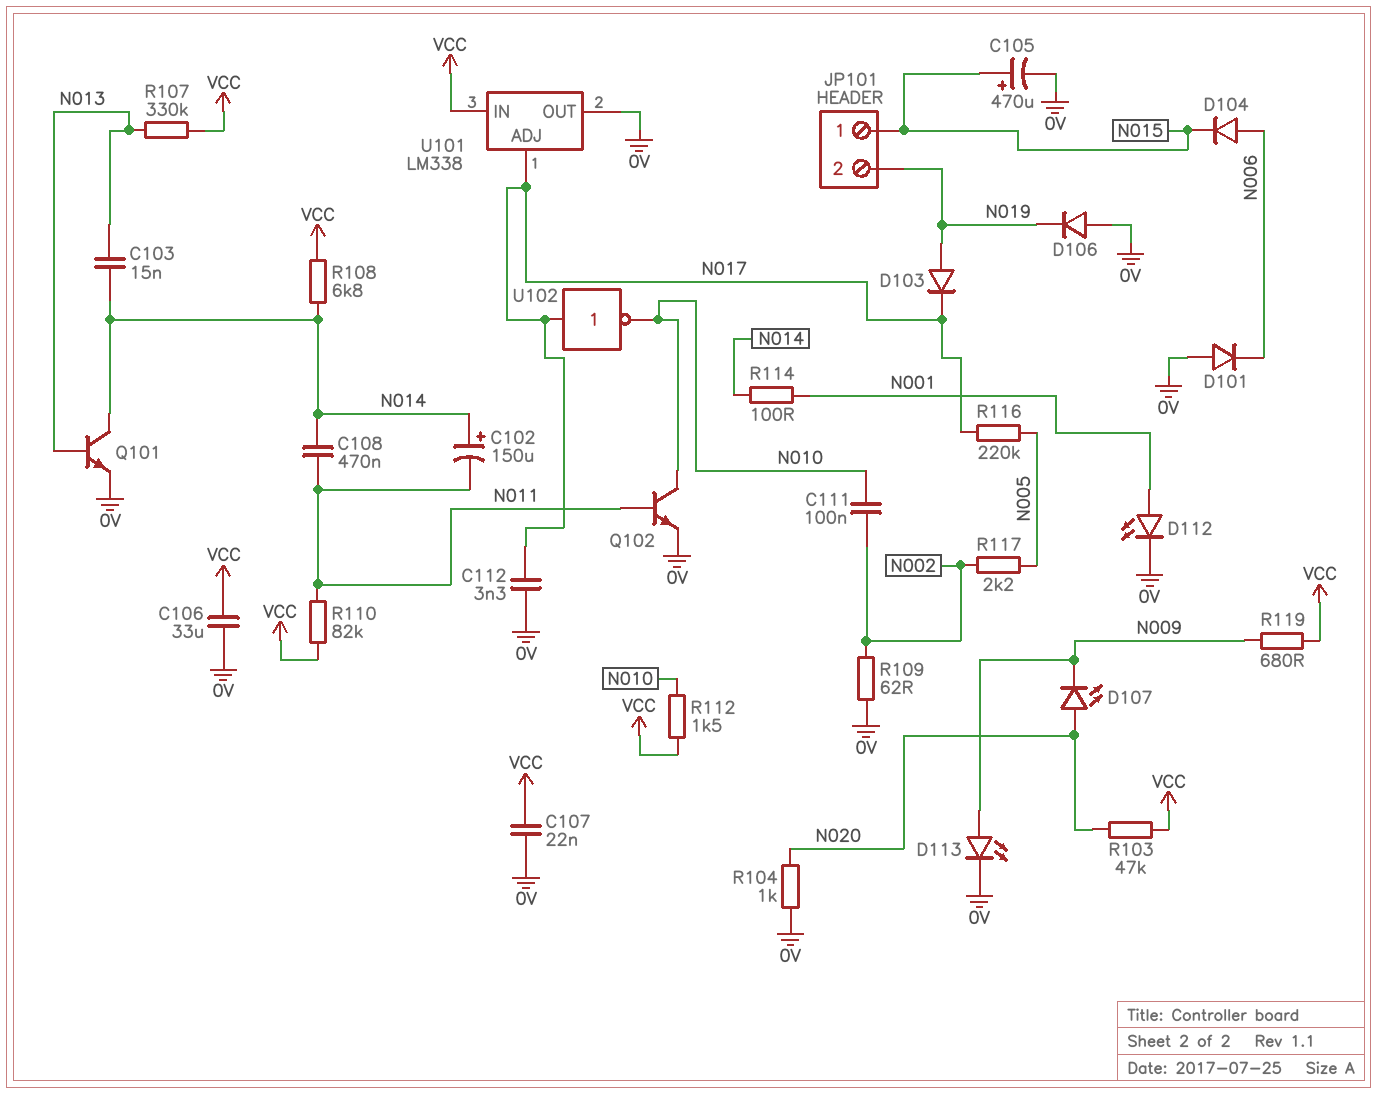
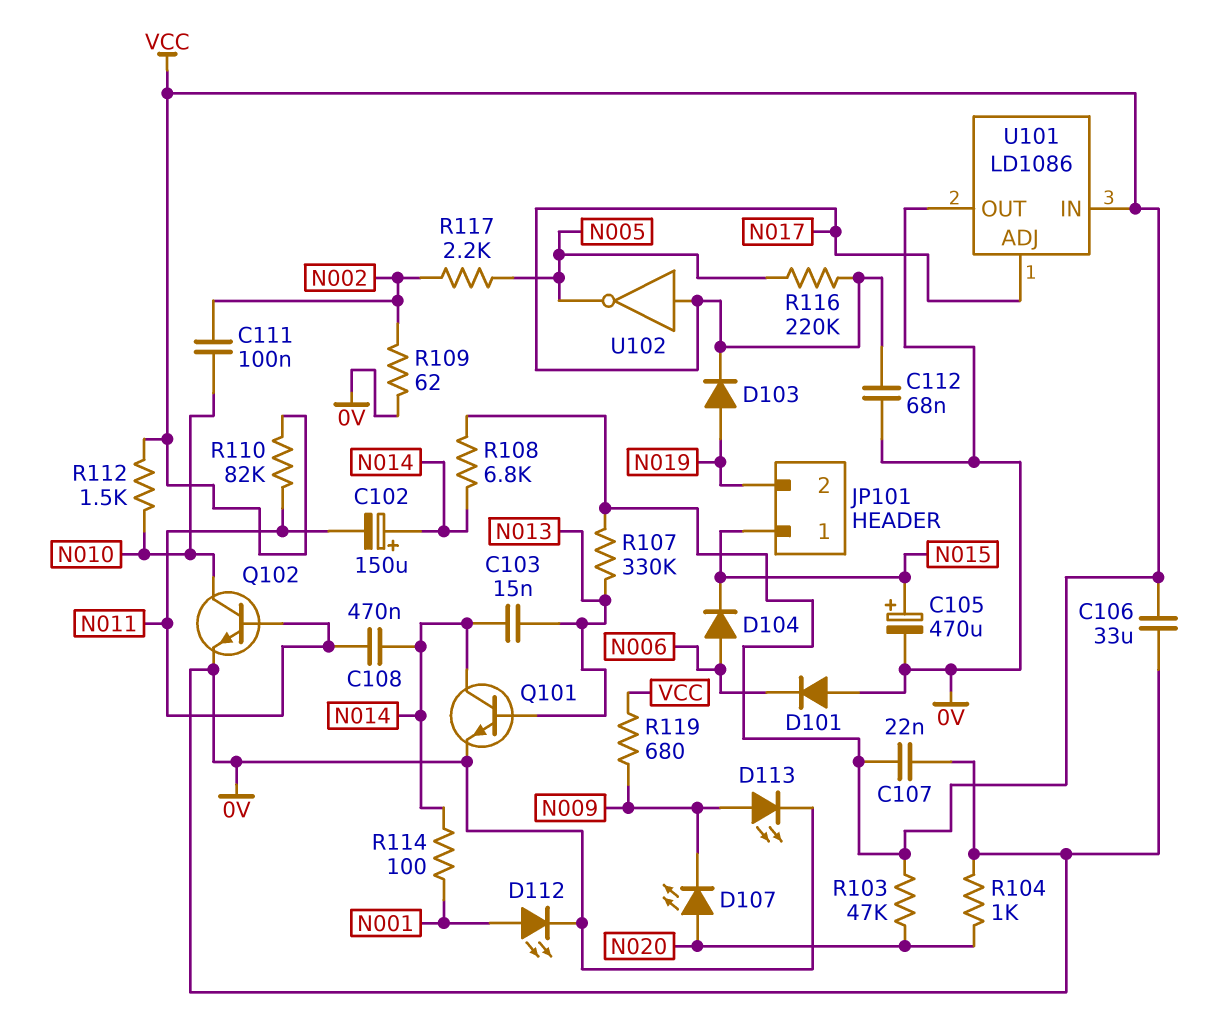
C112: 3.3nF (0V, N017) -> 68nF (0V, N017)
D106: diode (A 0V, K N019) -> none
U101: LM338 -> LD1086
U102: NOT (in N017, out N010) -> NOT (in N017, out N005)

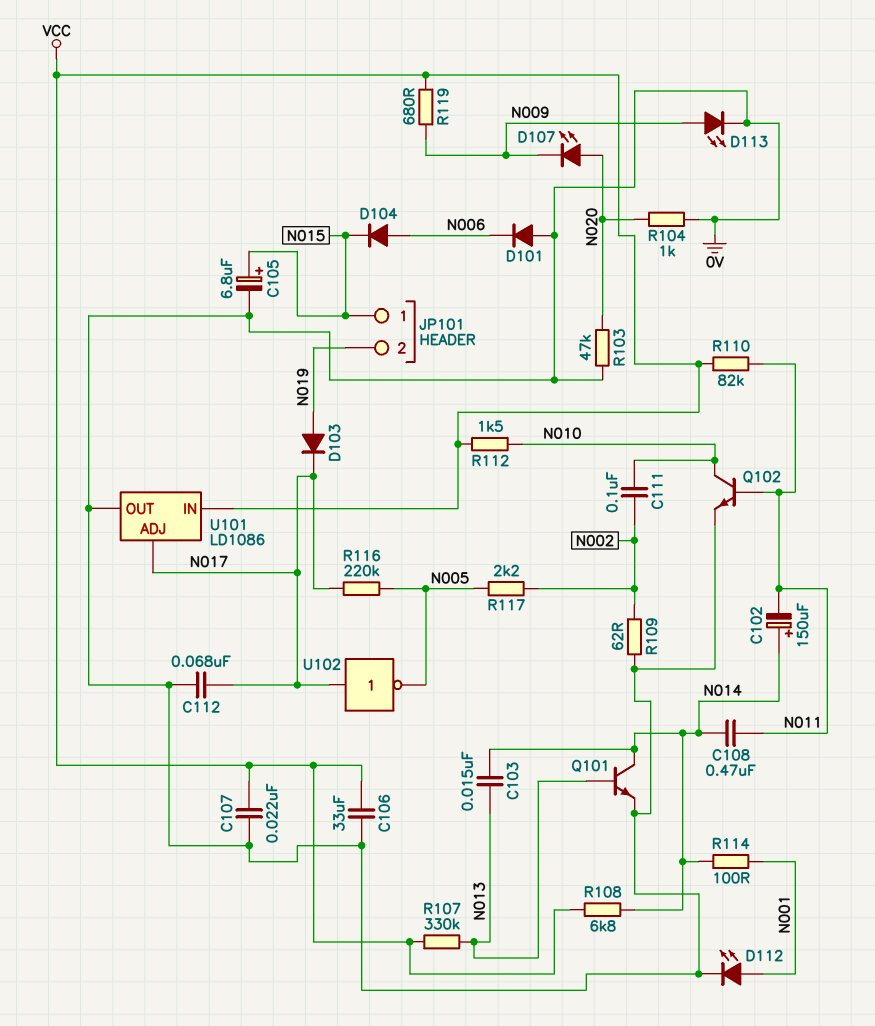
C105: 470uF (plus N015, minus 0V) -> 6.8uF (plus N015, minus 0V)
R103: 47k (N020, VCC) -> 47k (0V, N020)

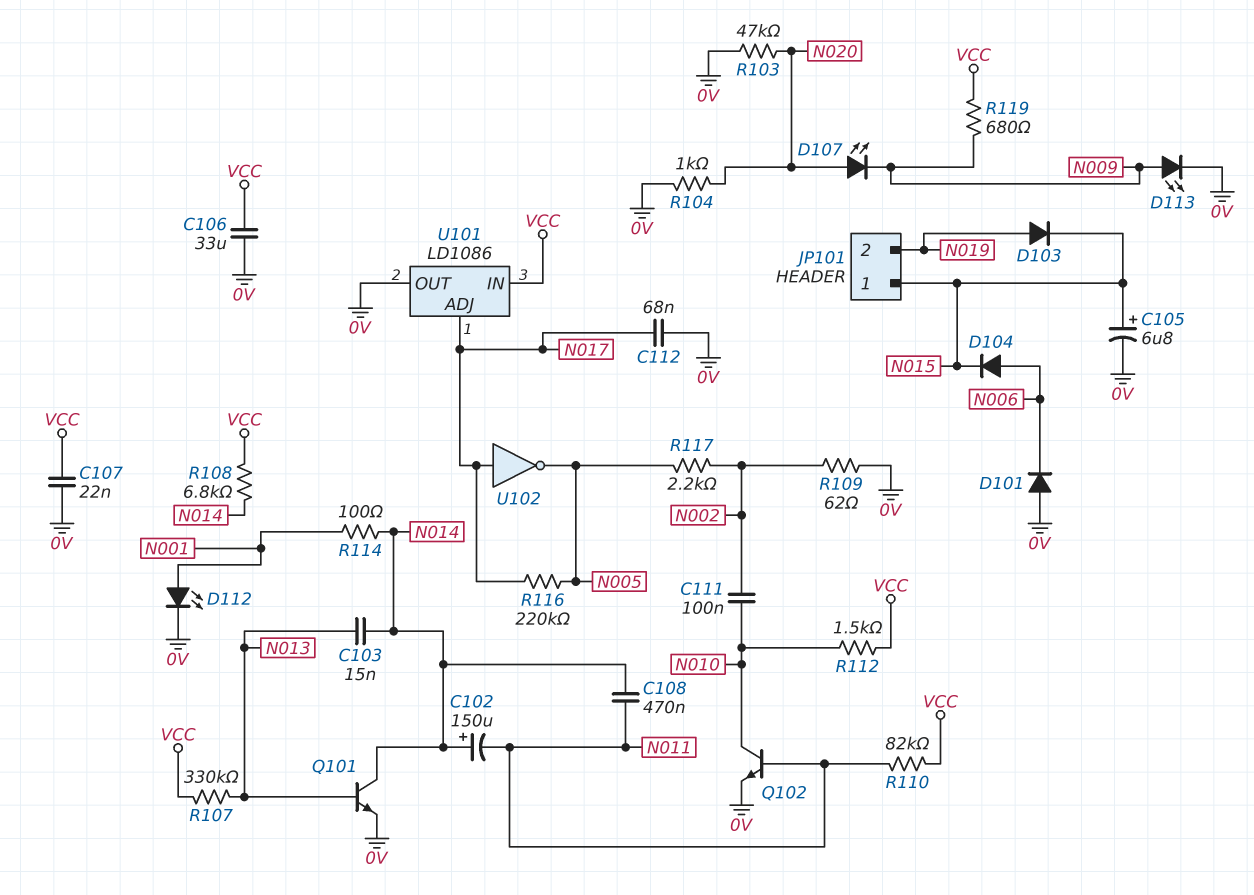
D103: diode (A N019, K N017) -> diode (A N019, K N015)

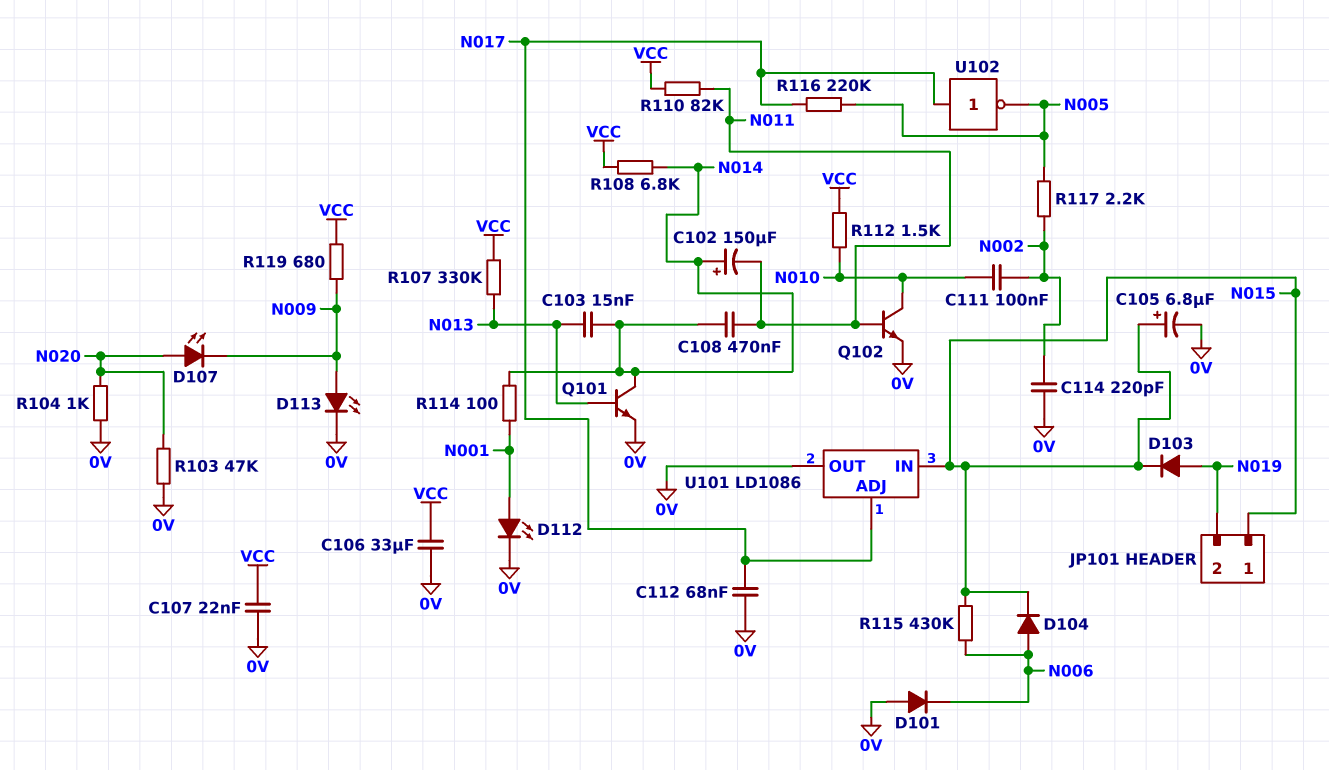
C114: none -> 220pF (0V, N002)
R109: 62 (0V, N002) -> none
R115: none -> 430k (N006, N015)
U101 pin IN: VCC -> N015

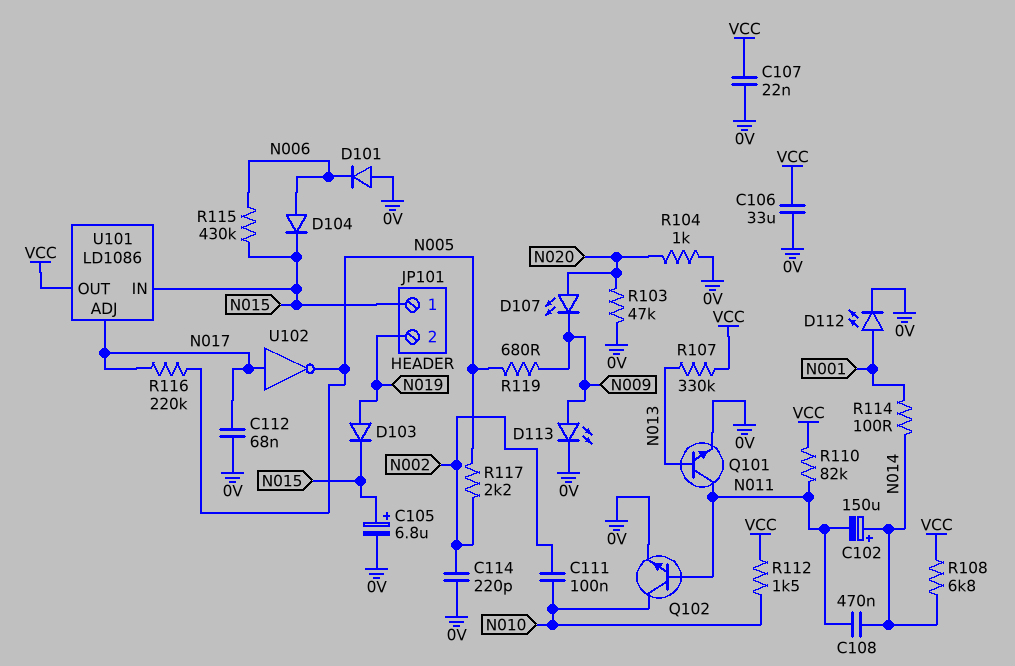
C103: 15nF (N013, N014) -> none
Q101: NPN (B N013, C N014, E 0V) -> NPN (B N013, C N011, E 0V)
R119: 680 (N009, VCC) -> 680 (N005, N009)
U101 pin OUT: 0V -> VCC

